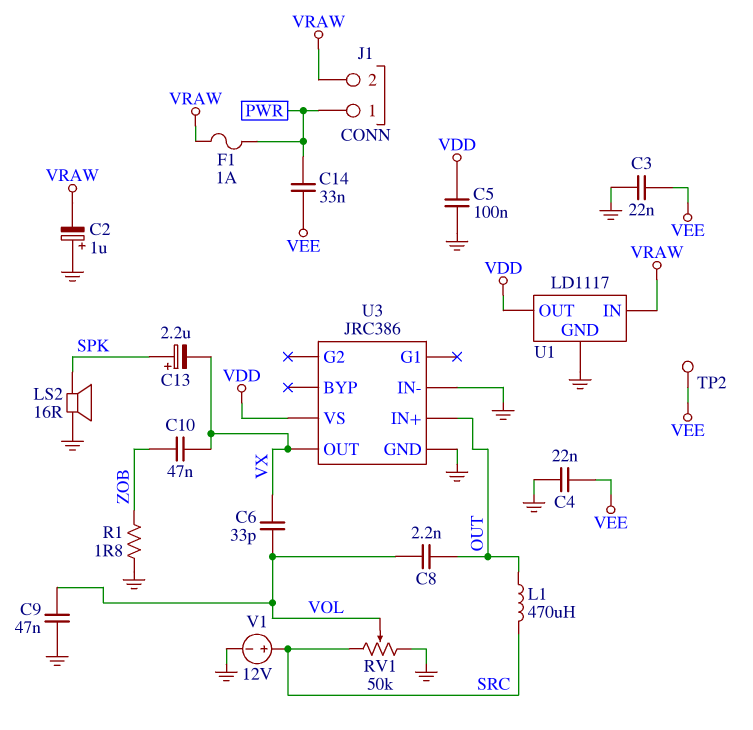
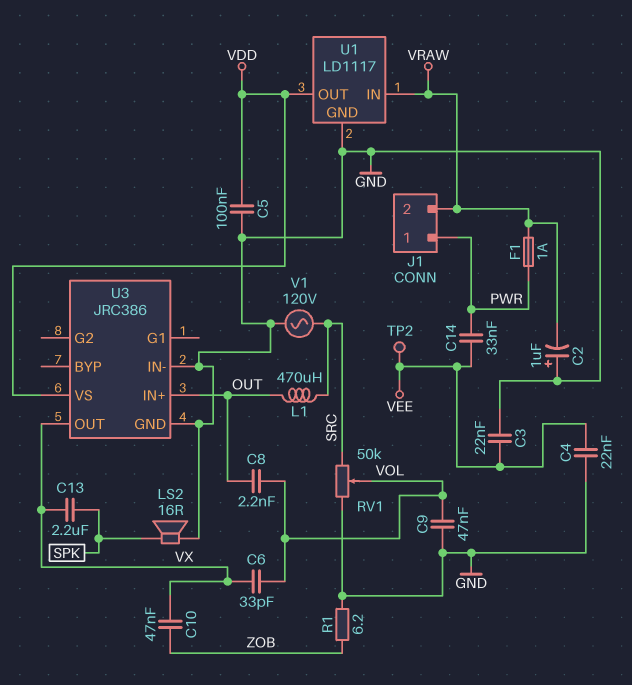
C13: 2.2uF (plus SPK, minus VX) -> 2.2uF (SPK, VX)
R1: 1.8 (GND, ZOB) -> 6.2 (GND, ZOB)
V1: 12V (plus SRC, minus GND) -> AC 120V (GND, SRC)

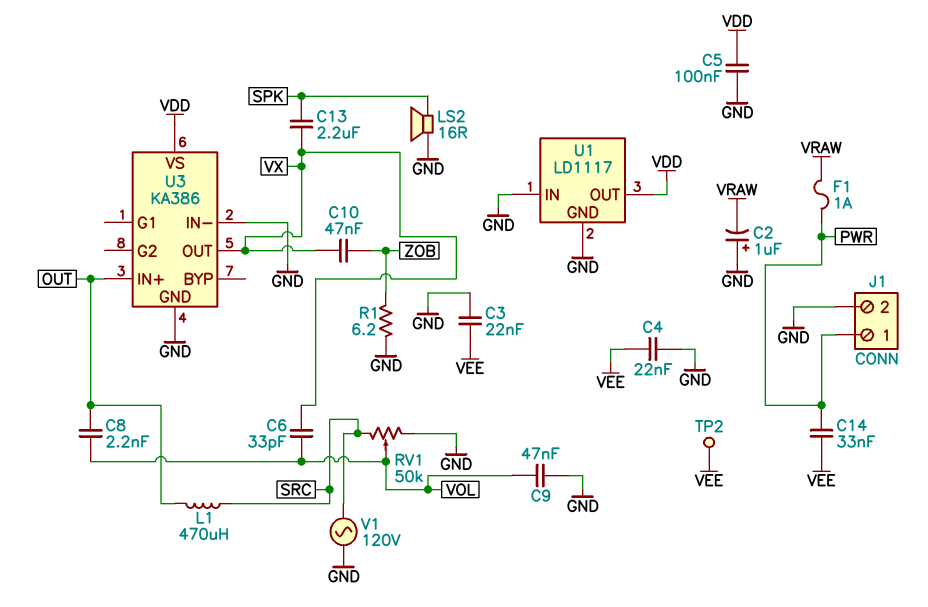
J1 pin 2: VRAW -> GND
U1 pin IN: VRAW -> GND
U3: JRC386 -> KA386

